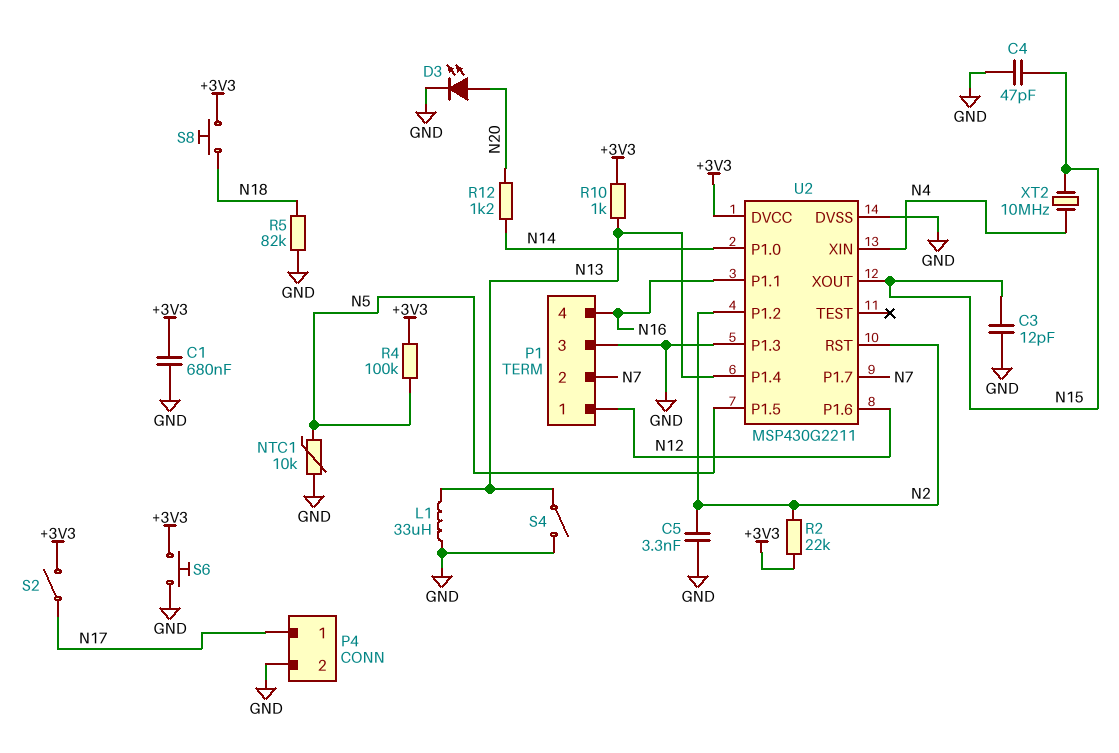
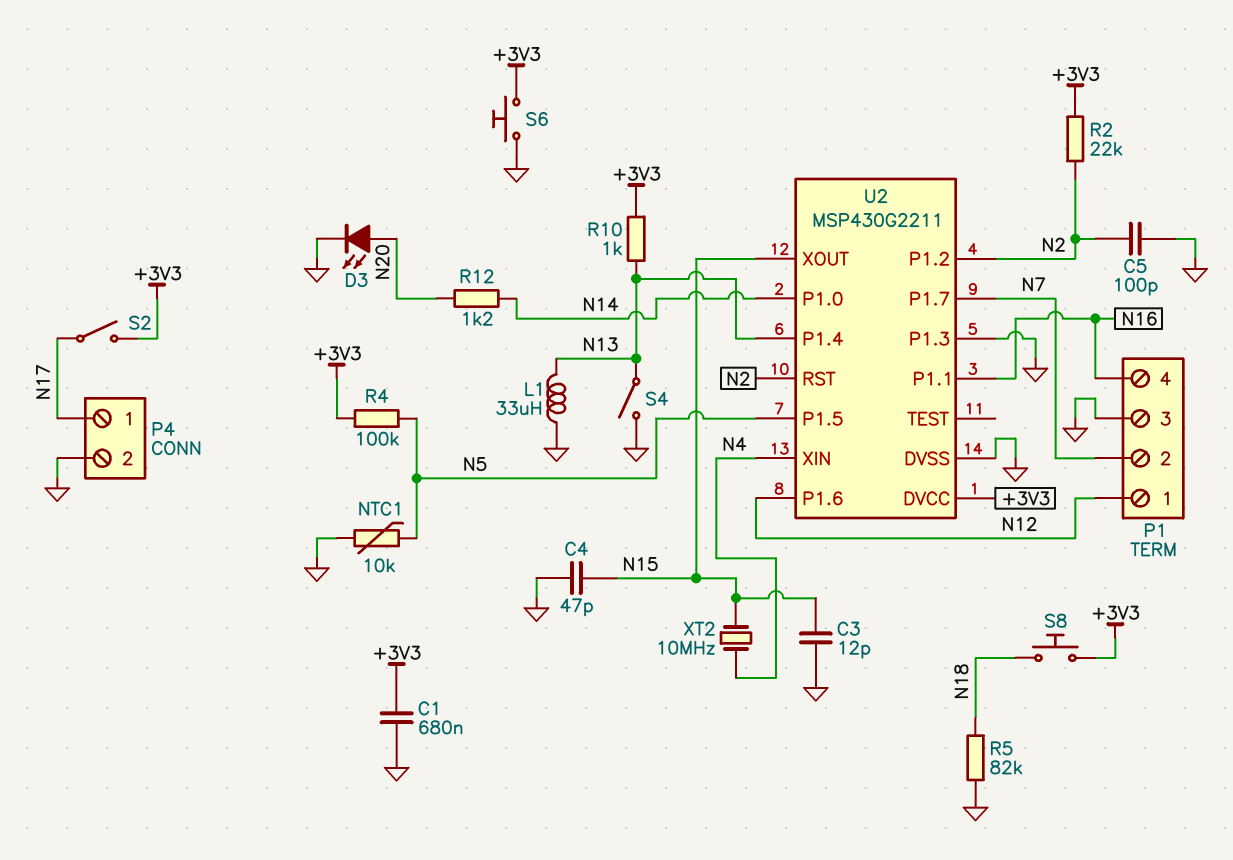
C5: 3.3nF (GND, N2) -> 100pF (GND, N2)

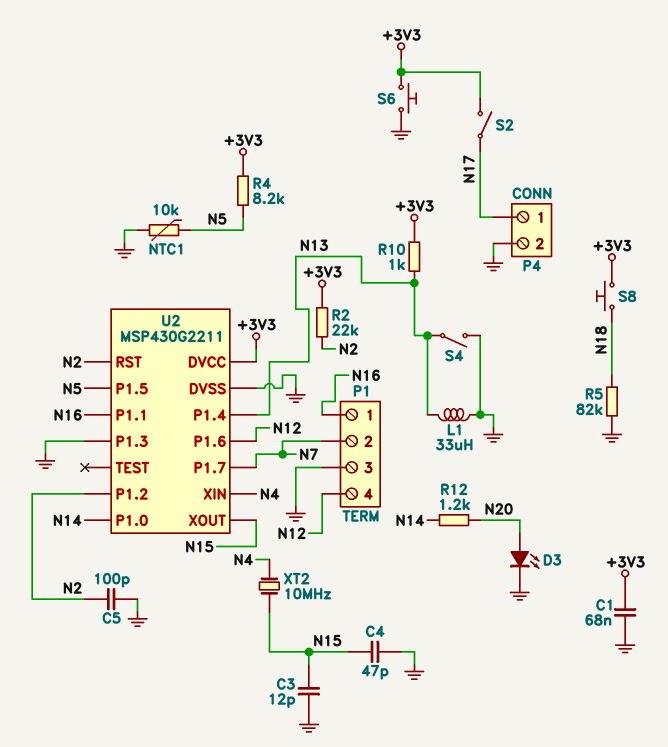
C1: 680nF (+3V3, GND) -> 68nF (+3V3, GND)
P1 pin 1: N12 -> N16
P1 pin 4: N16 -> N12
R4: 100k (+3V3, N5) -> 8.2k (+3V3, N5)

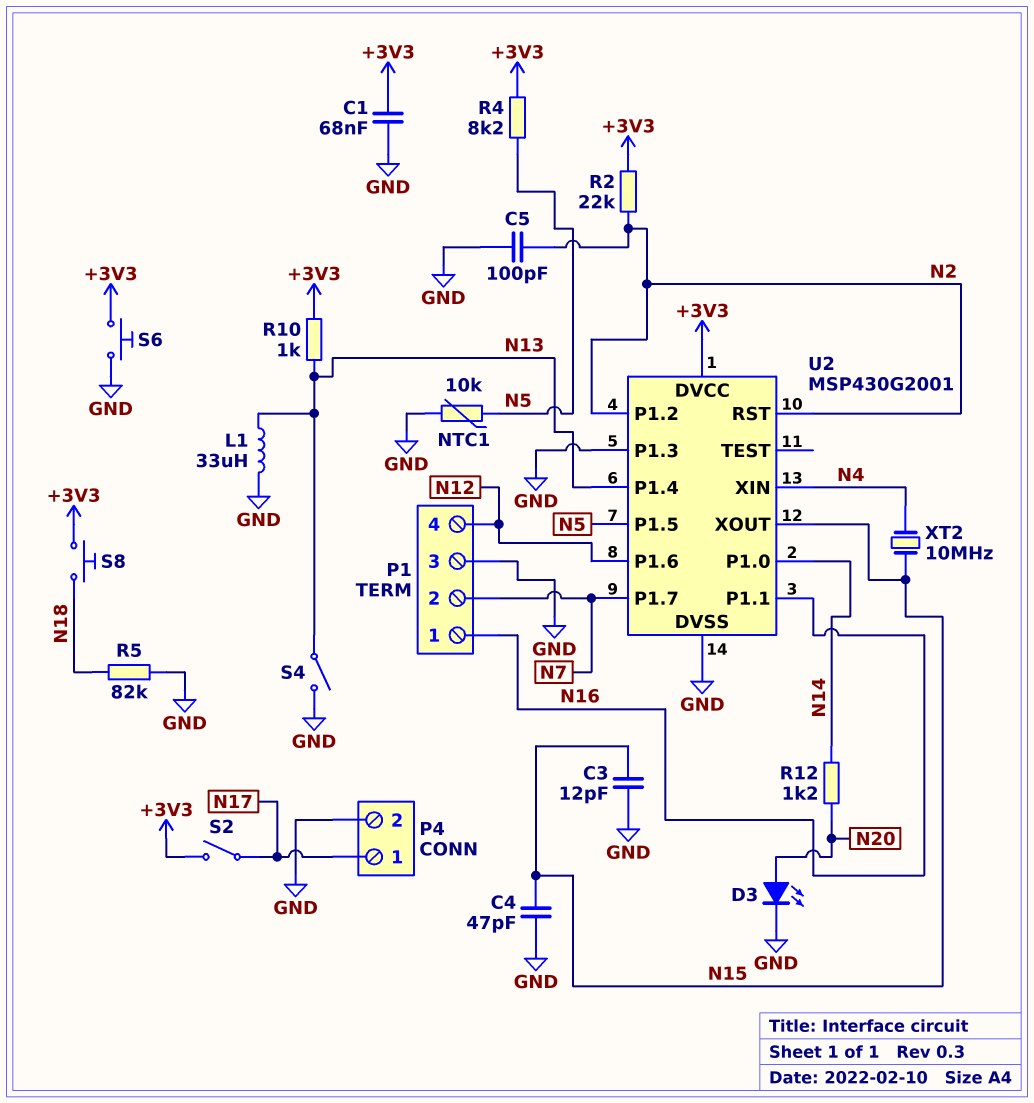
U2: MSP430G2211 -> MSP430G2001

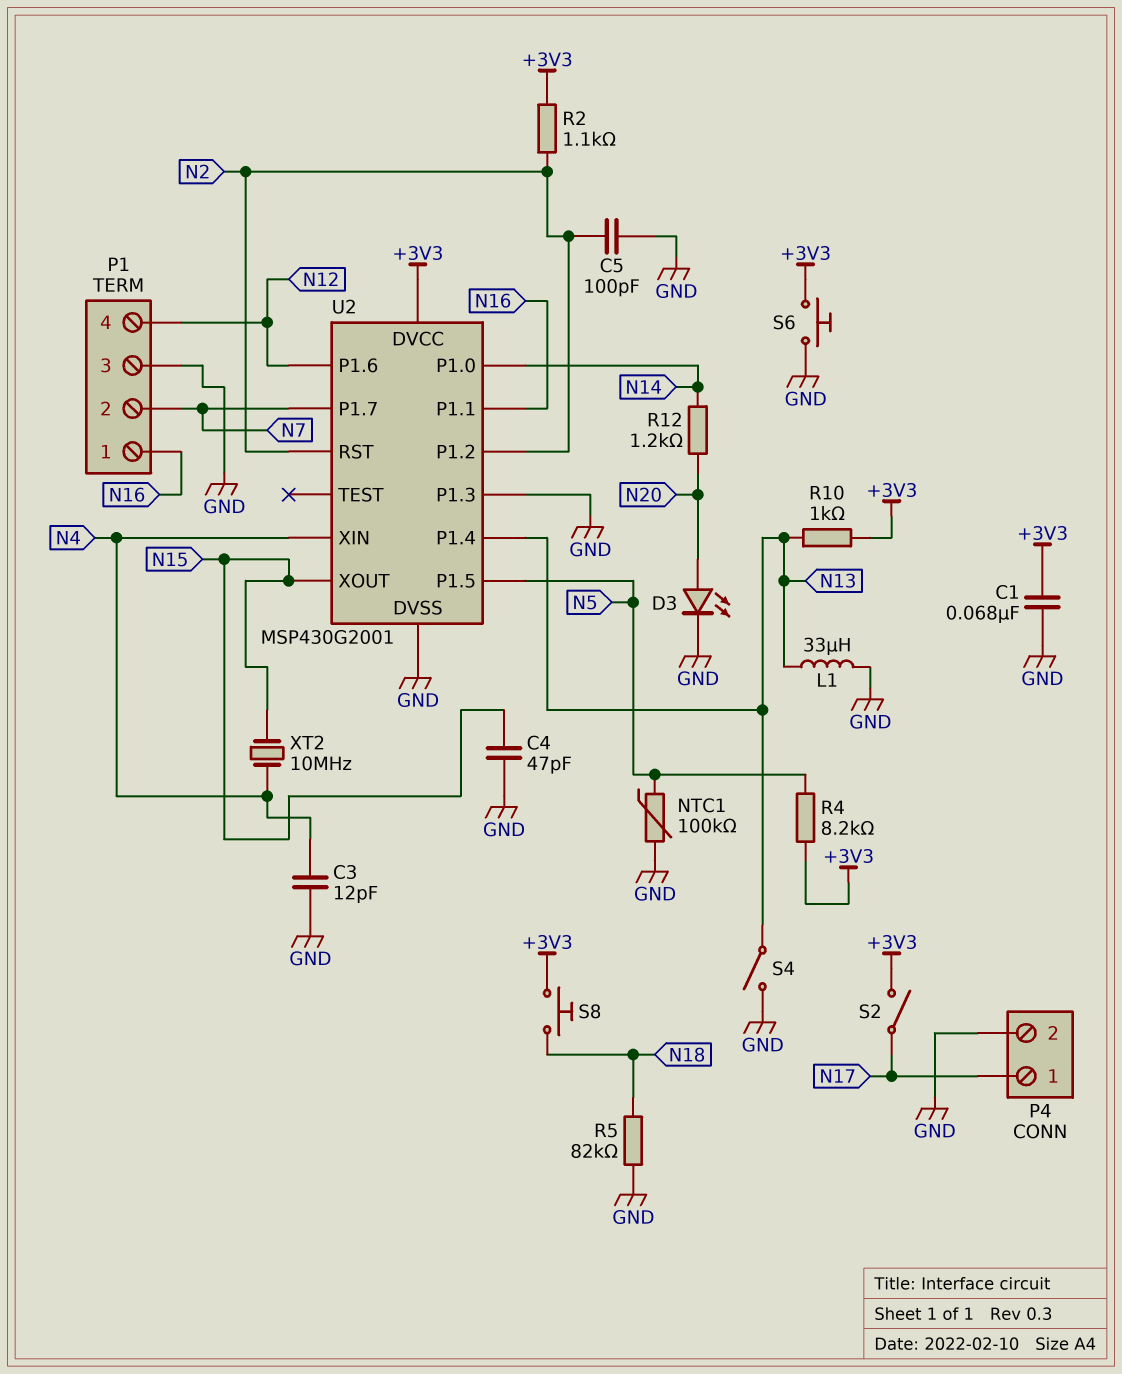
C3: 12pF (GND, N15) -> 12pF (GND, N4)
NTC1: 10k (GND, N5) -> 100k (GND, N5)
R2: 22k (+3V3, N2) -> 1.1k (+3V3, N2)

